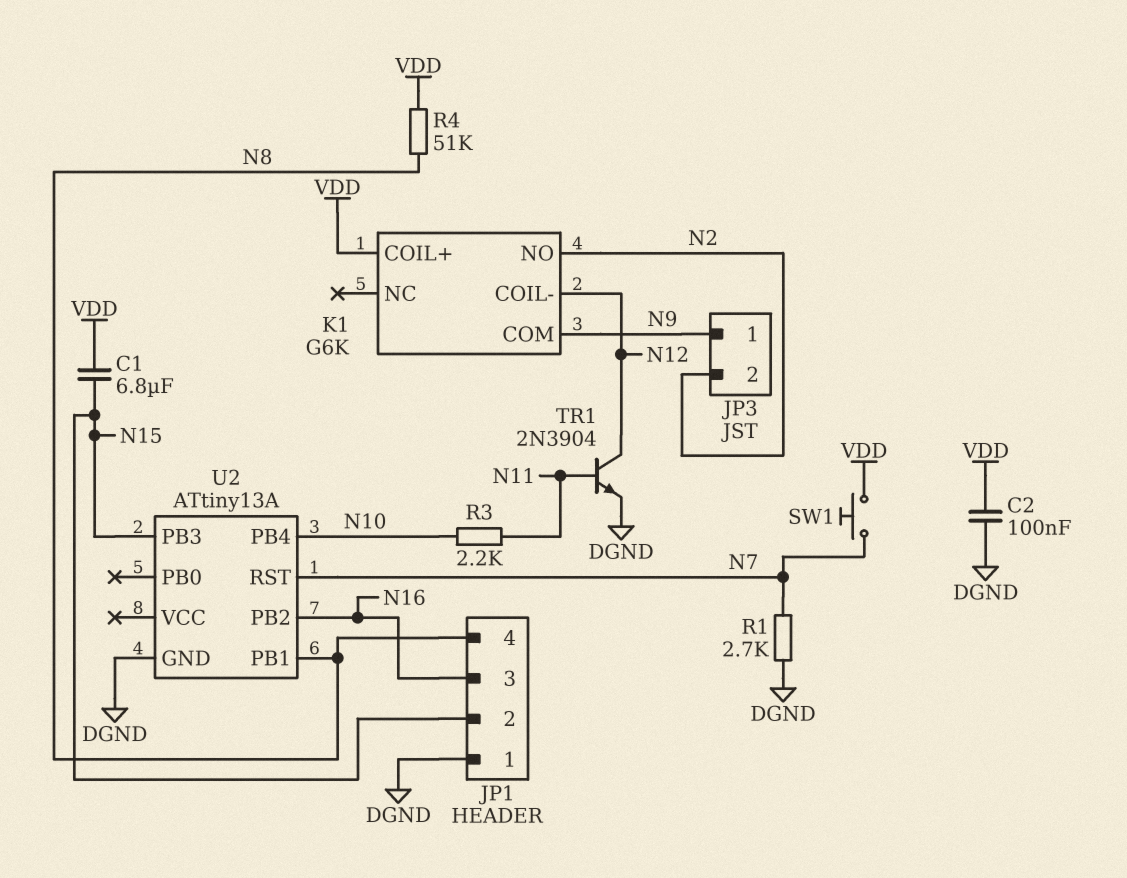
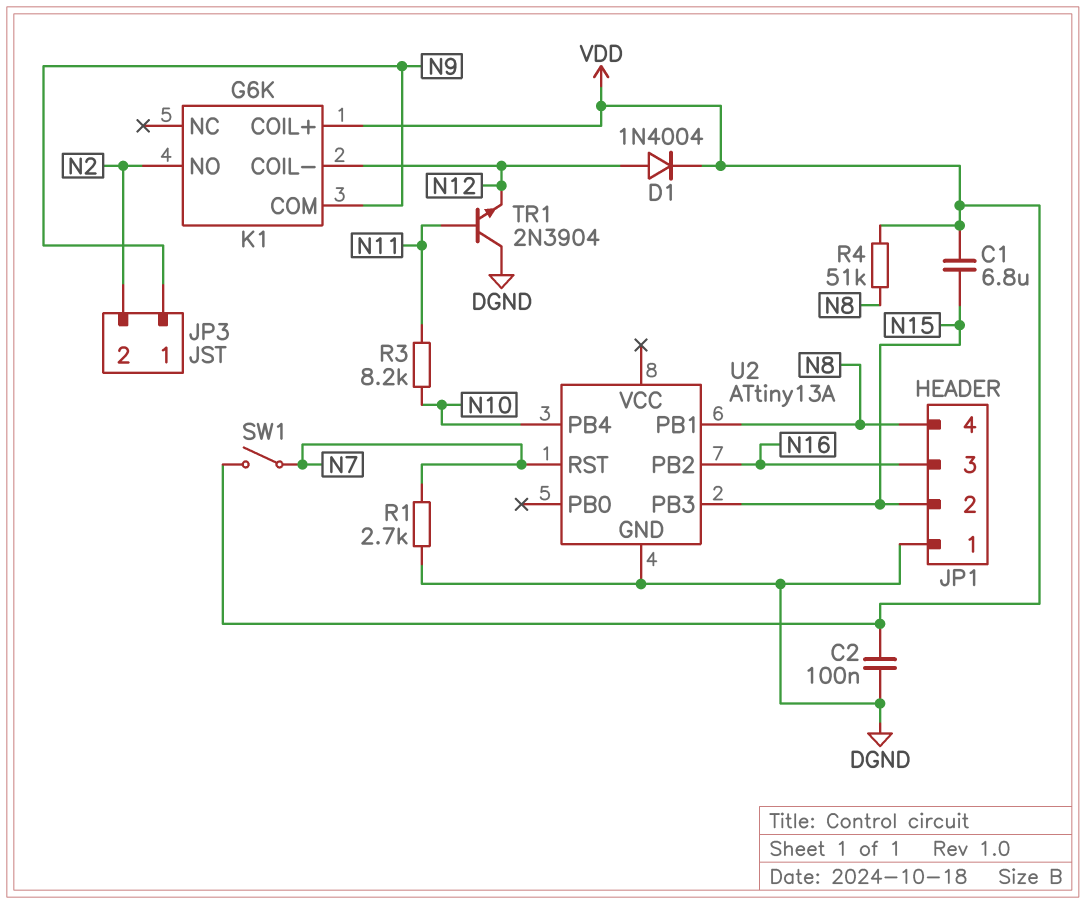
D1: none -> diode 1N4004 (A N12, K VDD)
R3: 2.2k (N10, N11) -> 8.2k (N10, N11)
SW1: button (N7, VDD) -> switch (N7, VDD)
TR1: NPN 2N3904 (B N11, C N12, E DGND) -> NPN 2N3904 (B N11, C DGND, E N12)

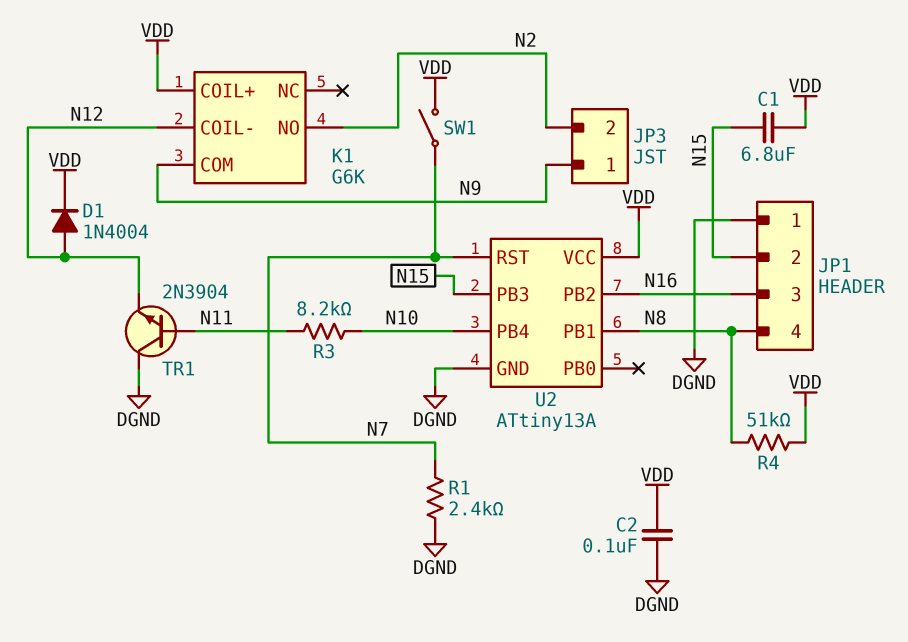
R1: 2.7k (DGND, N7) -> 2.4k (DGND, N7)
U2 pin VCC: none -> VDD

